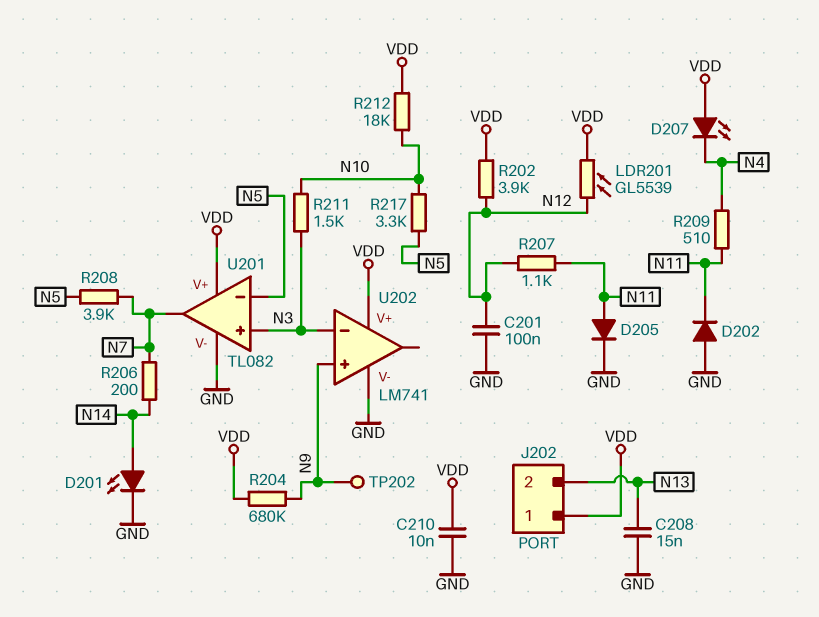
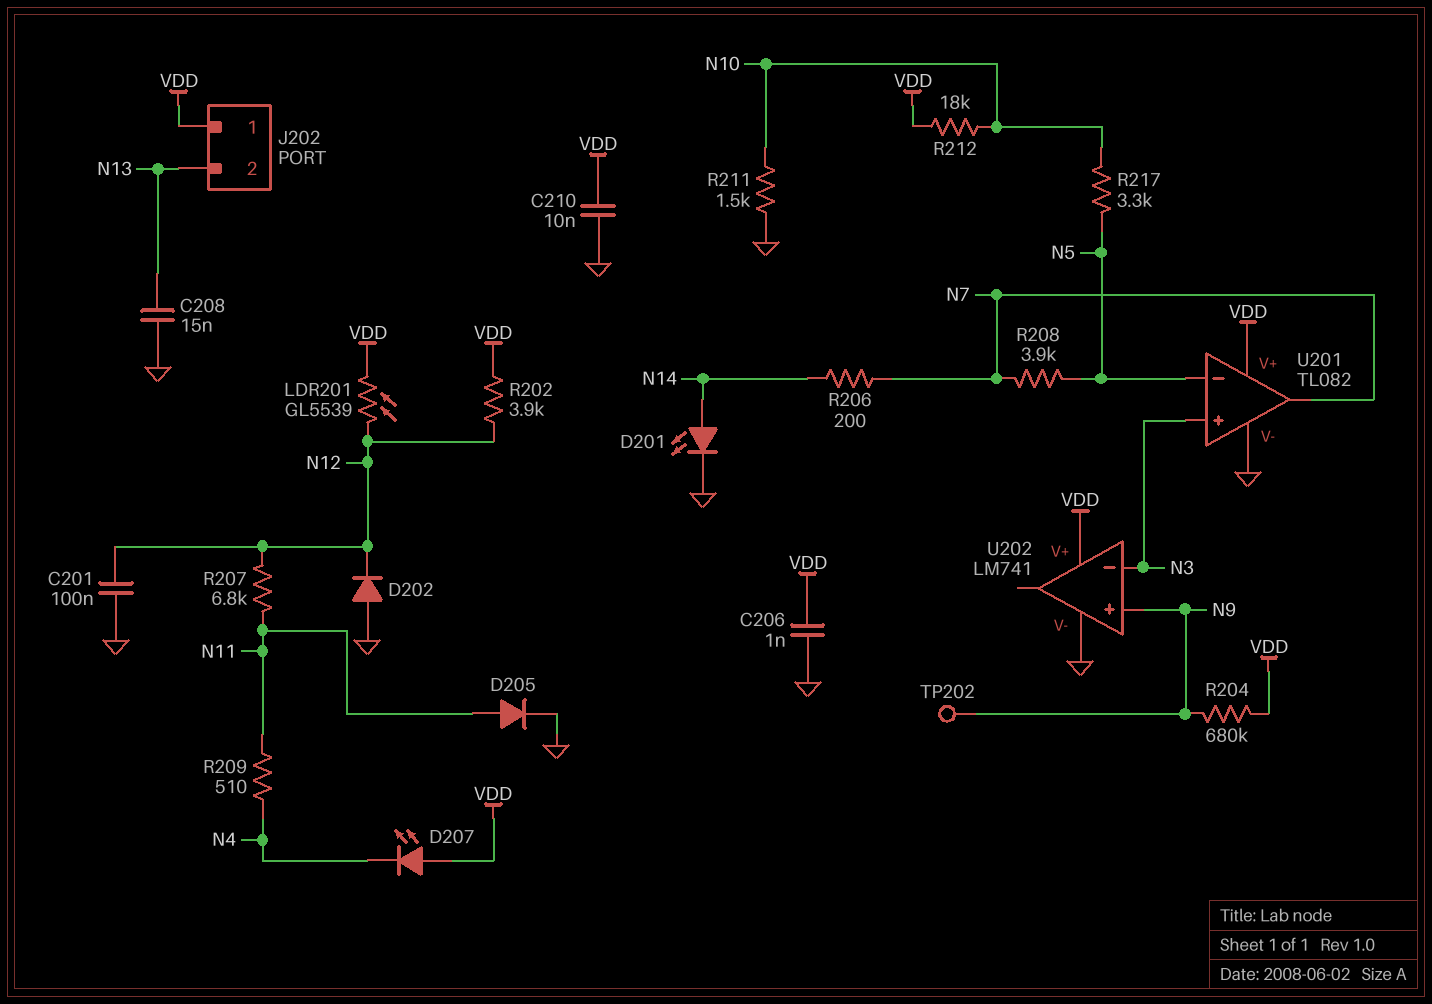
C206: none -> 1nF (GND, VDD)
D202: diode (A GND, K N11) -> diode (A GND, K N12)
R207: 1.1k (N11, N12) -> 6.8k (N11, N12)
R211: 1.5k (N3, N10) -> 1.5k (GND, N10)

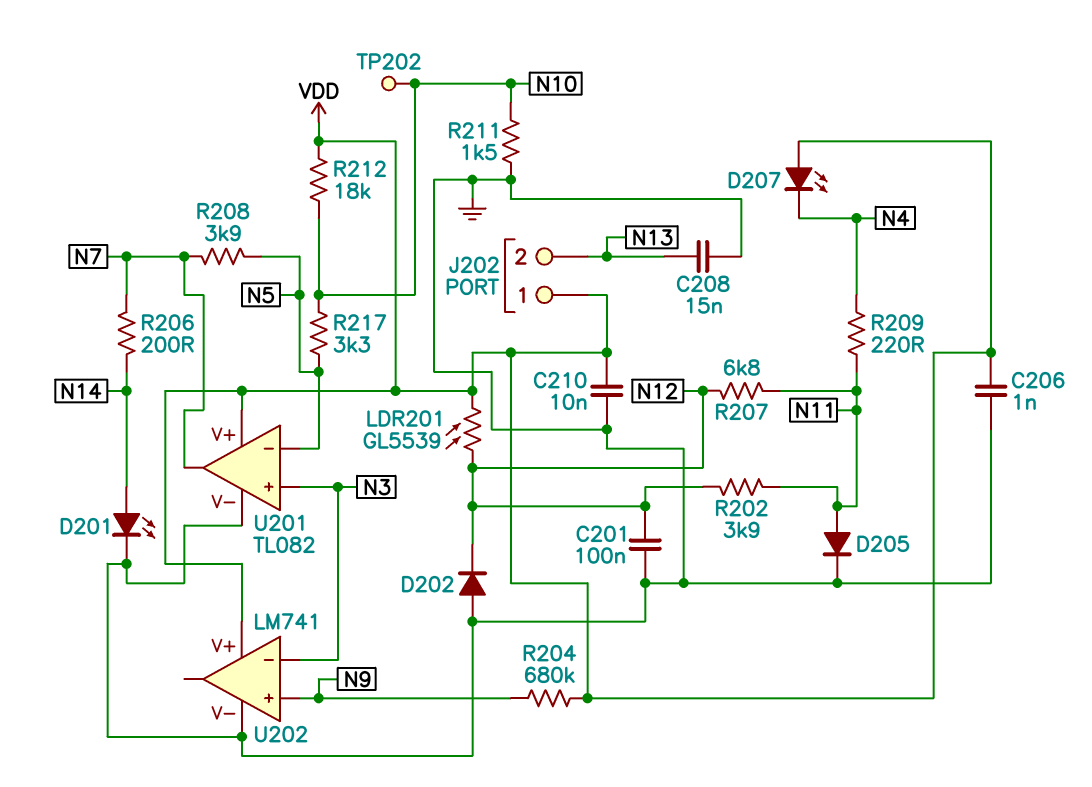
R202: 3.9k (N12, VDD) -> 3.9k (N11, N12)
R209: 510 (N4, N11) -> 220 (N4, N11)
TP202: test point (N9) -> test point (N10)

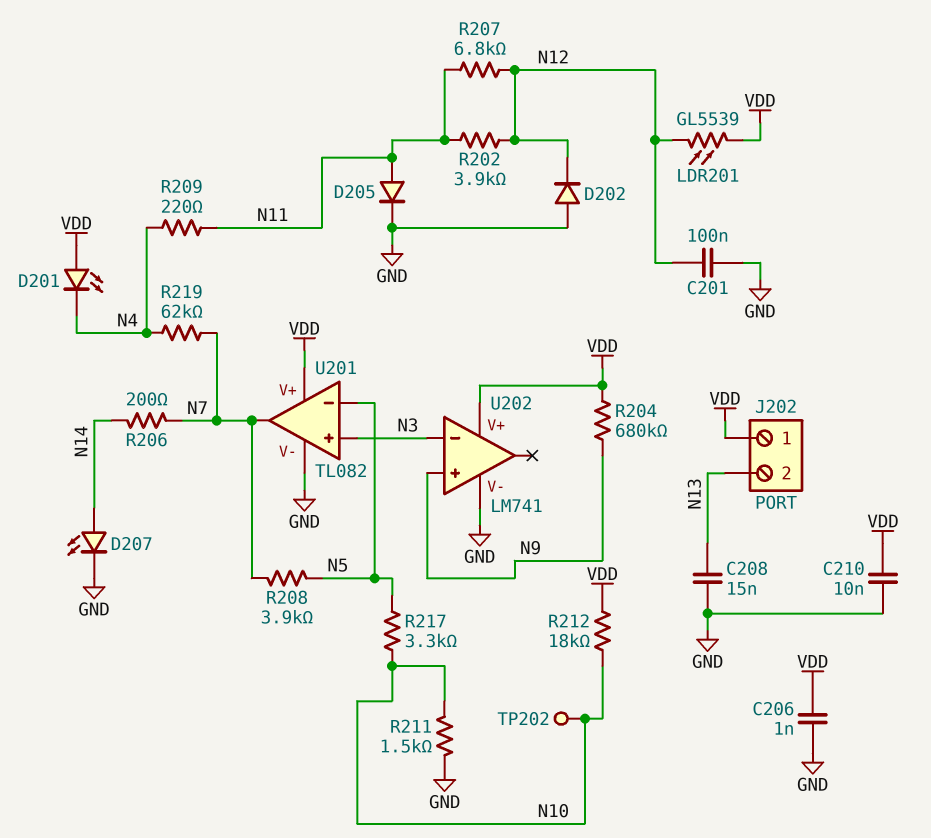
D201: LED (A N14, K GND) -> LED (A VDD, K N4)
D207: LED (A VDD, K N4) -> LED (A N14, K GND)
R219: none -> 62k (N4, N7)

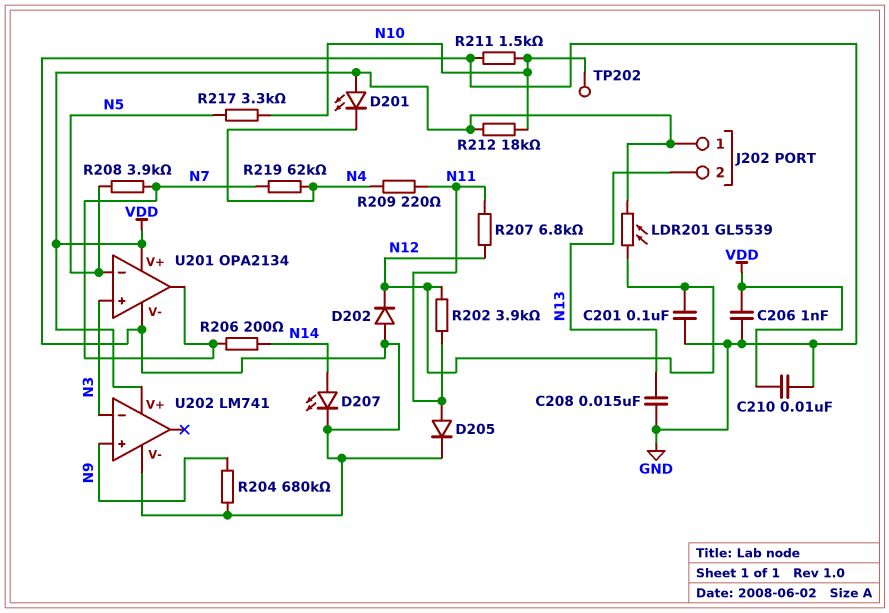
R204: 680k (N9, VDD) -> 680k (GND, N9)
U201: TL082 -> OPA2134

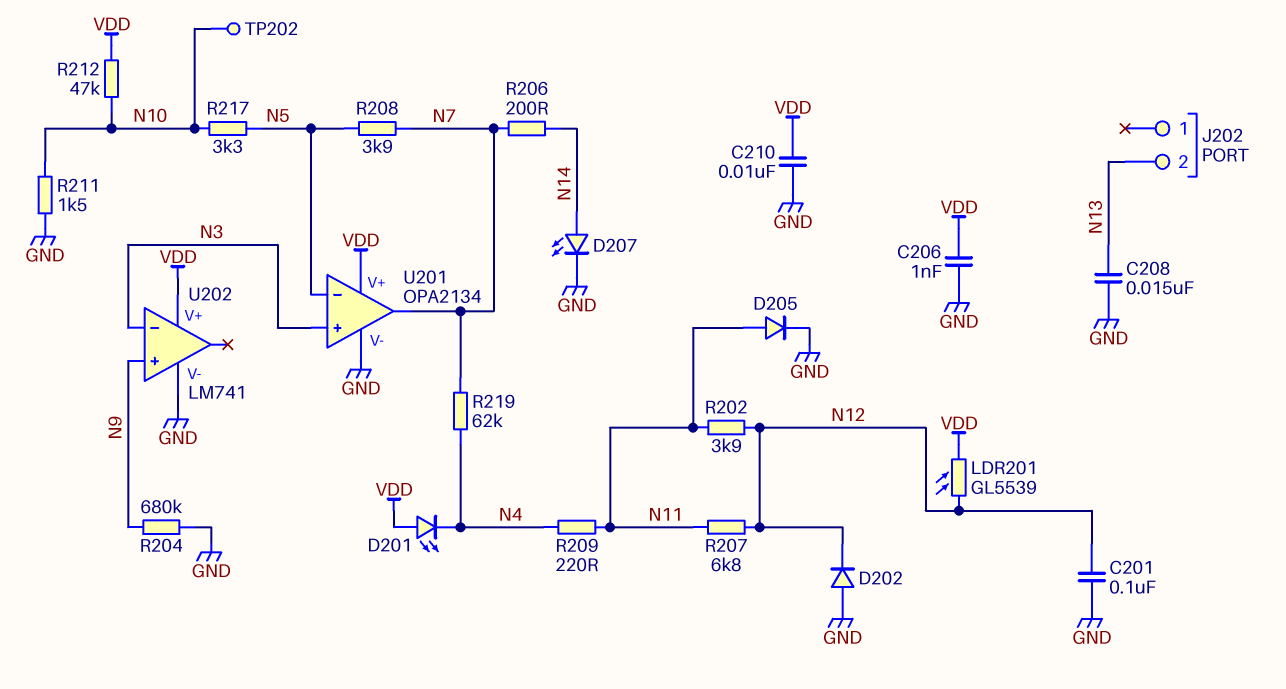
J202 pin 1: VDD -> none
R212: 18k (N10, VDD) -> 47k (N10, VDD)

